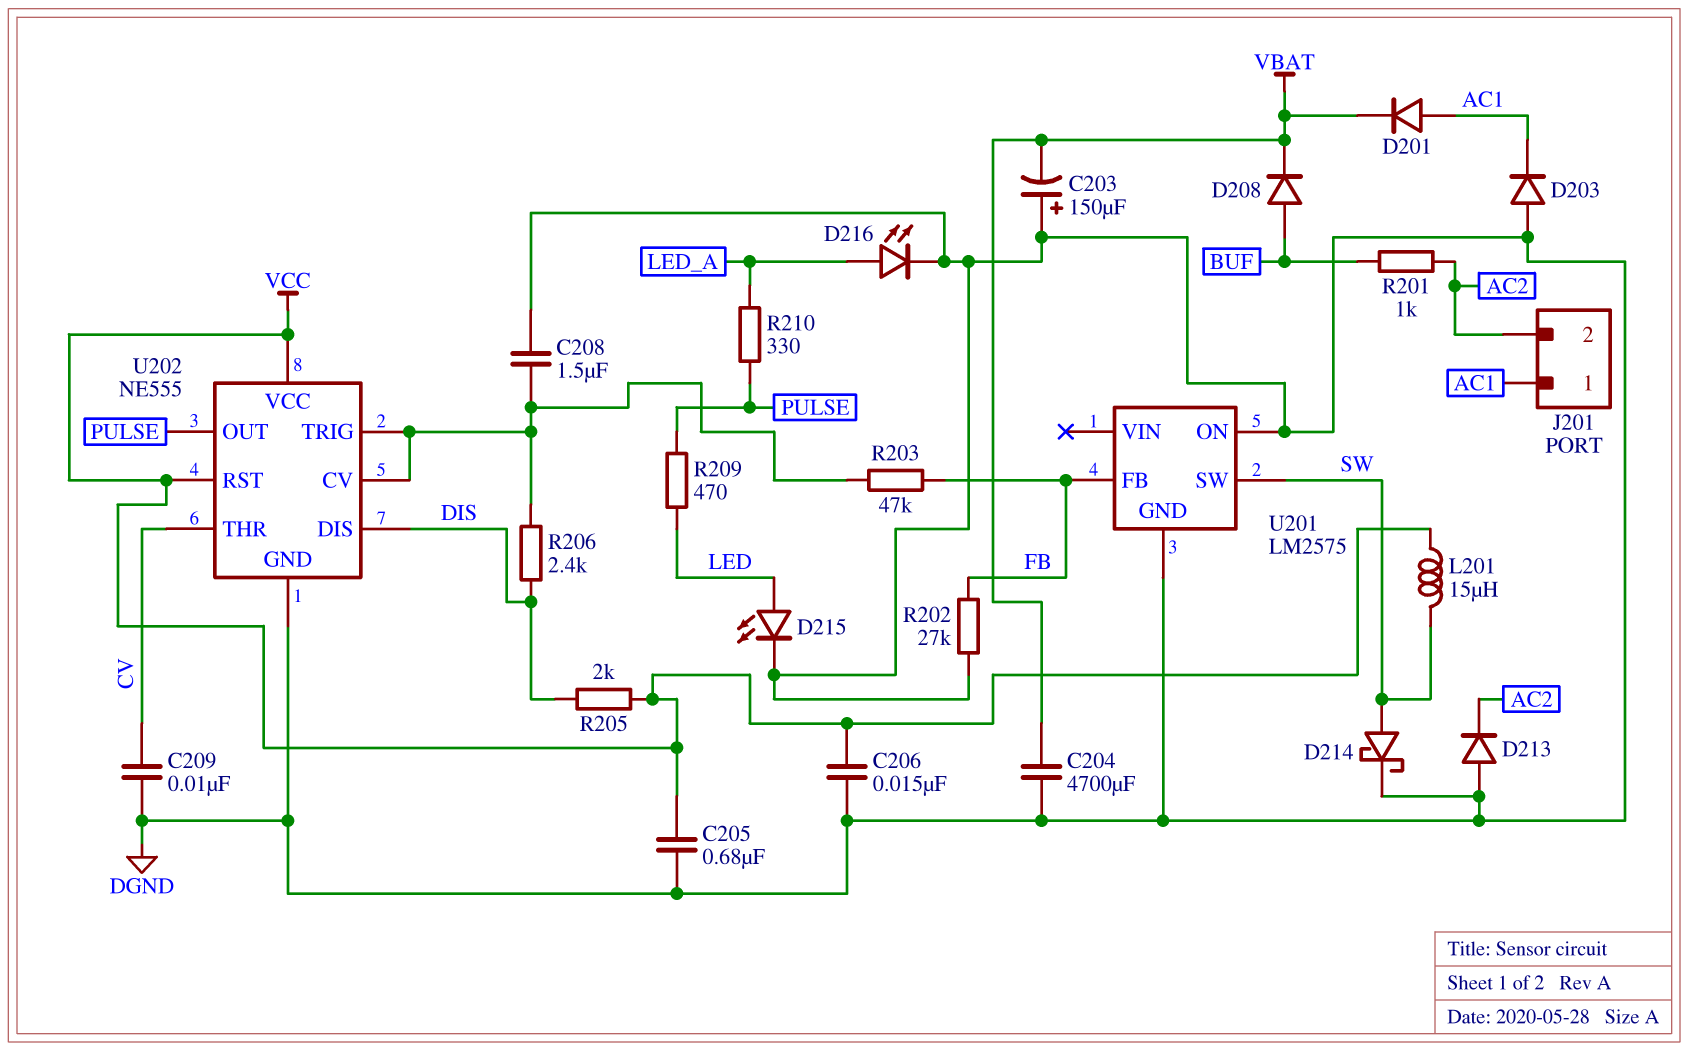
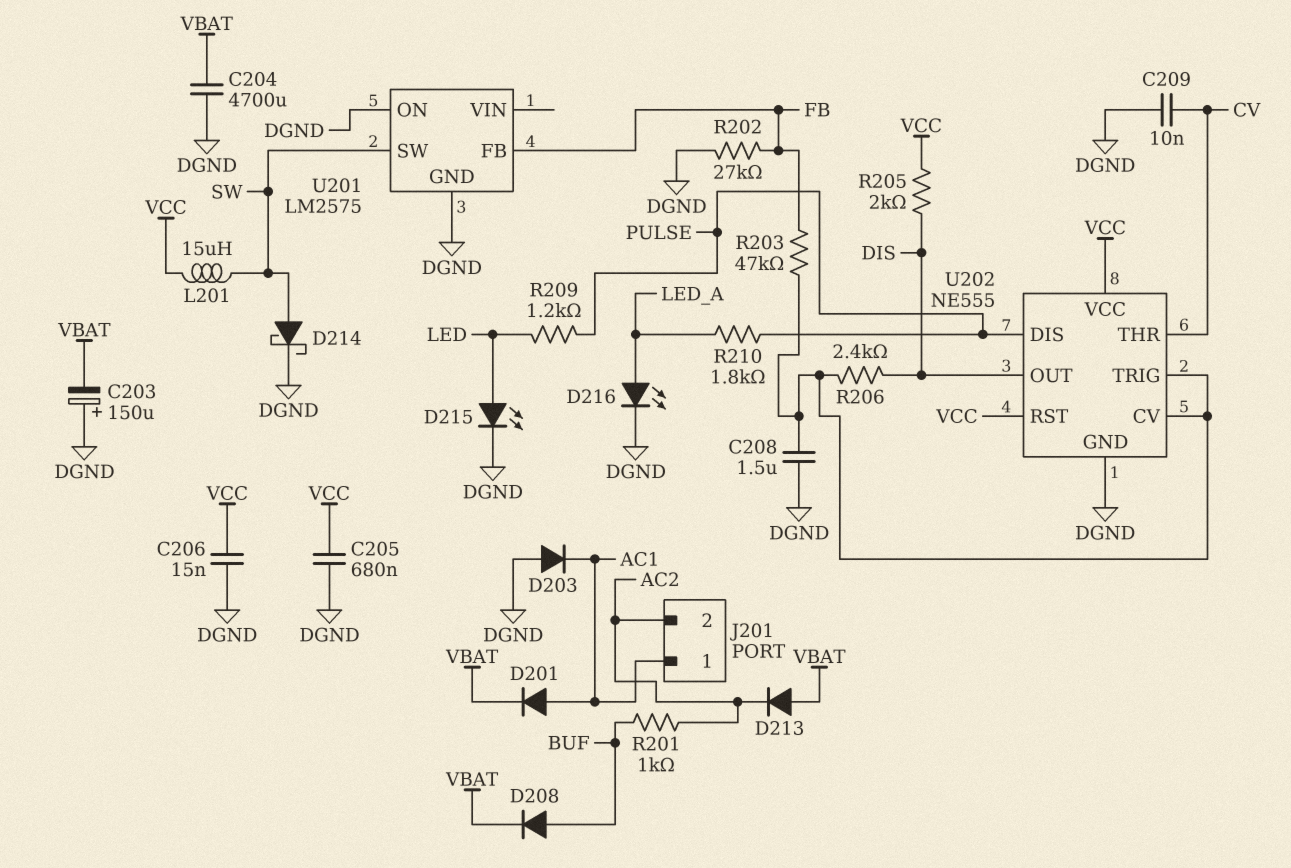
D213: diode (A DGND, K AC2) -> diode (A VBAT, K AC2)
R209: 470 (LED, PULSE) -> 1.2k (LED, PULSE)
R210: 330 (LED_A, PULSE) -> 1.8k (LED_A, PULSE)
U202 pin DIS: DIS -> PULSE
U202 pin OUT: PULSE -> DIS

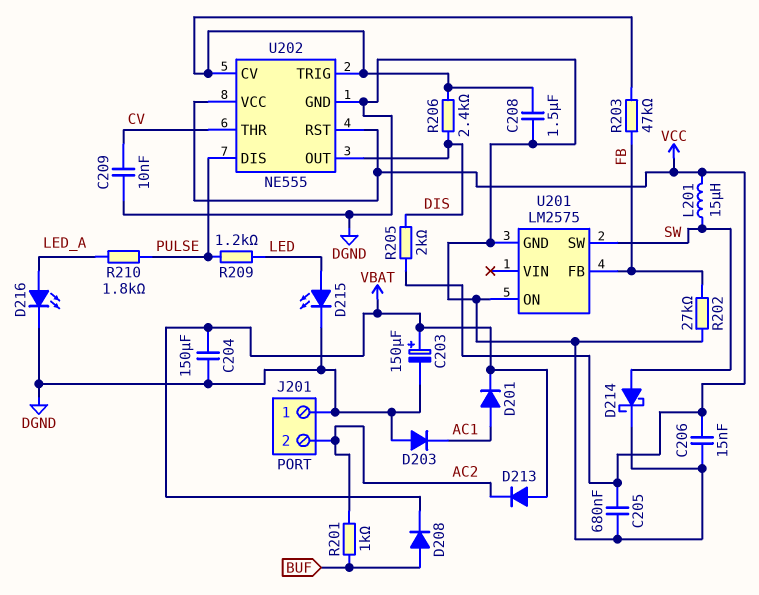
C203: 150uF (plus DGND, minus VBAT) -> 150uF (plus VBAT, minus DGND)
C204: 4700uF (DGND, VBAT) -> 150uF (DGND, VBAT)
J201 pin 1: AC1 -> DGND

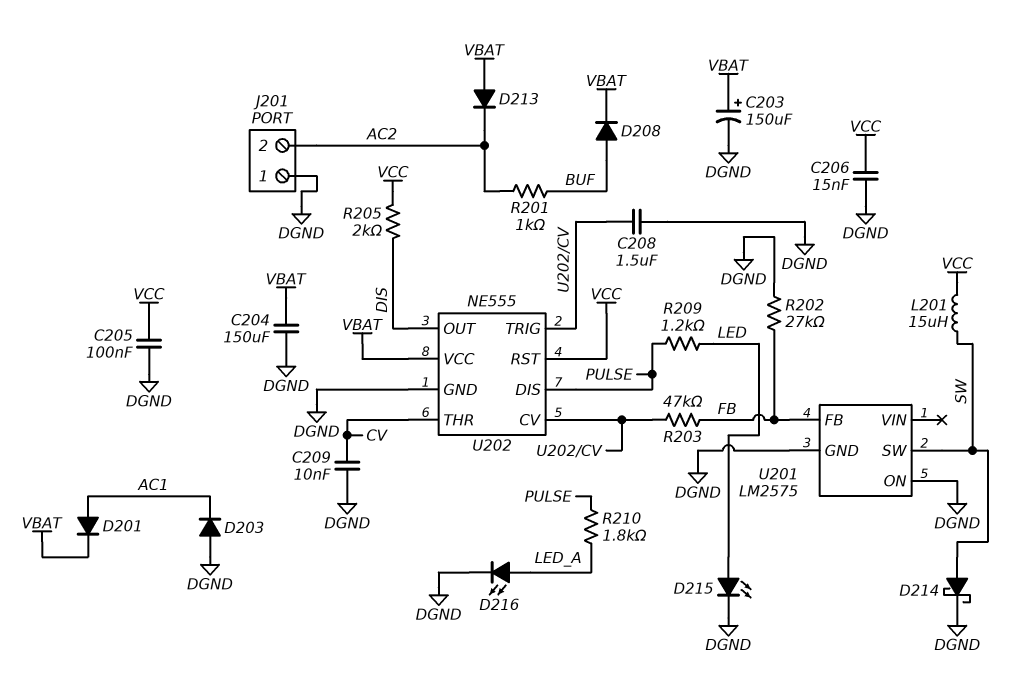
C205: 680nF (DGND, VCC) -> 100nF (DGND, VCC)
R206: 2.4k (DIS, U202/CV) -> none
U202 pin VCC: VCC -> VBAT

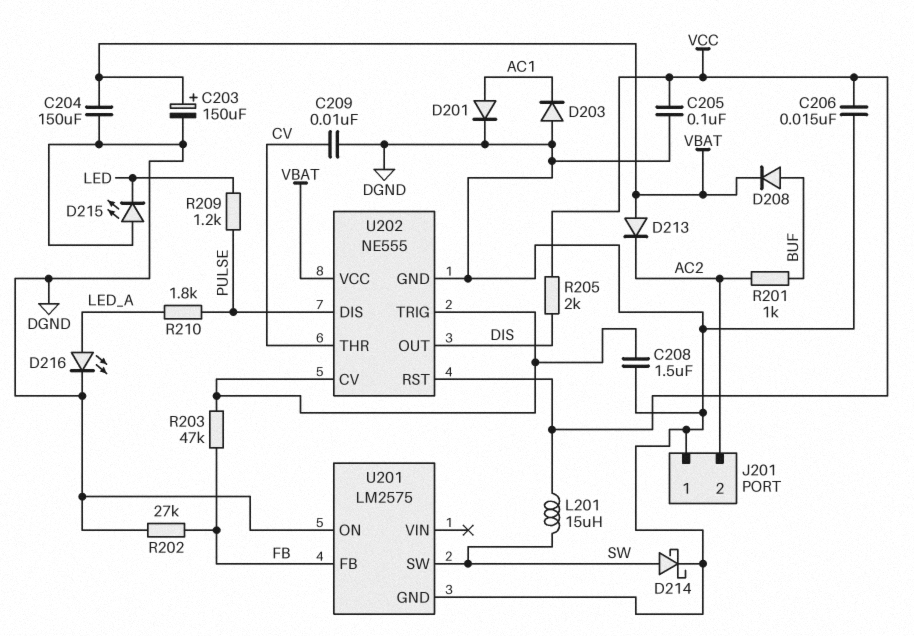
D201: diode (A AC1, K VBAT) -> diode (A AC1, K DGND)
D215: LED (A LED, K DGND) -> LED (A DGND, K LED)

